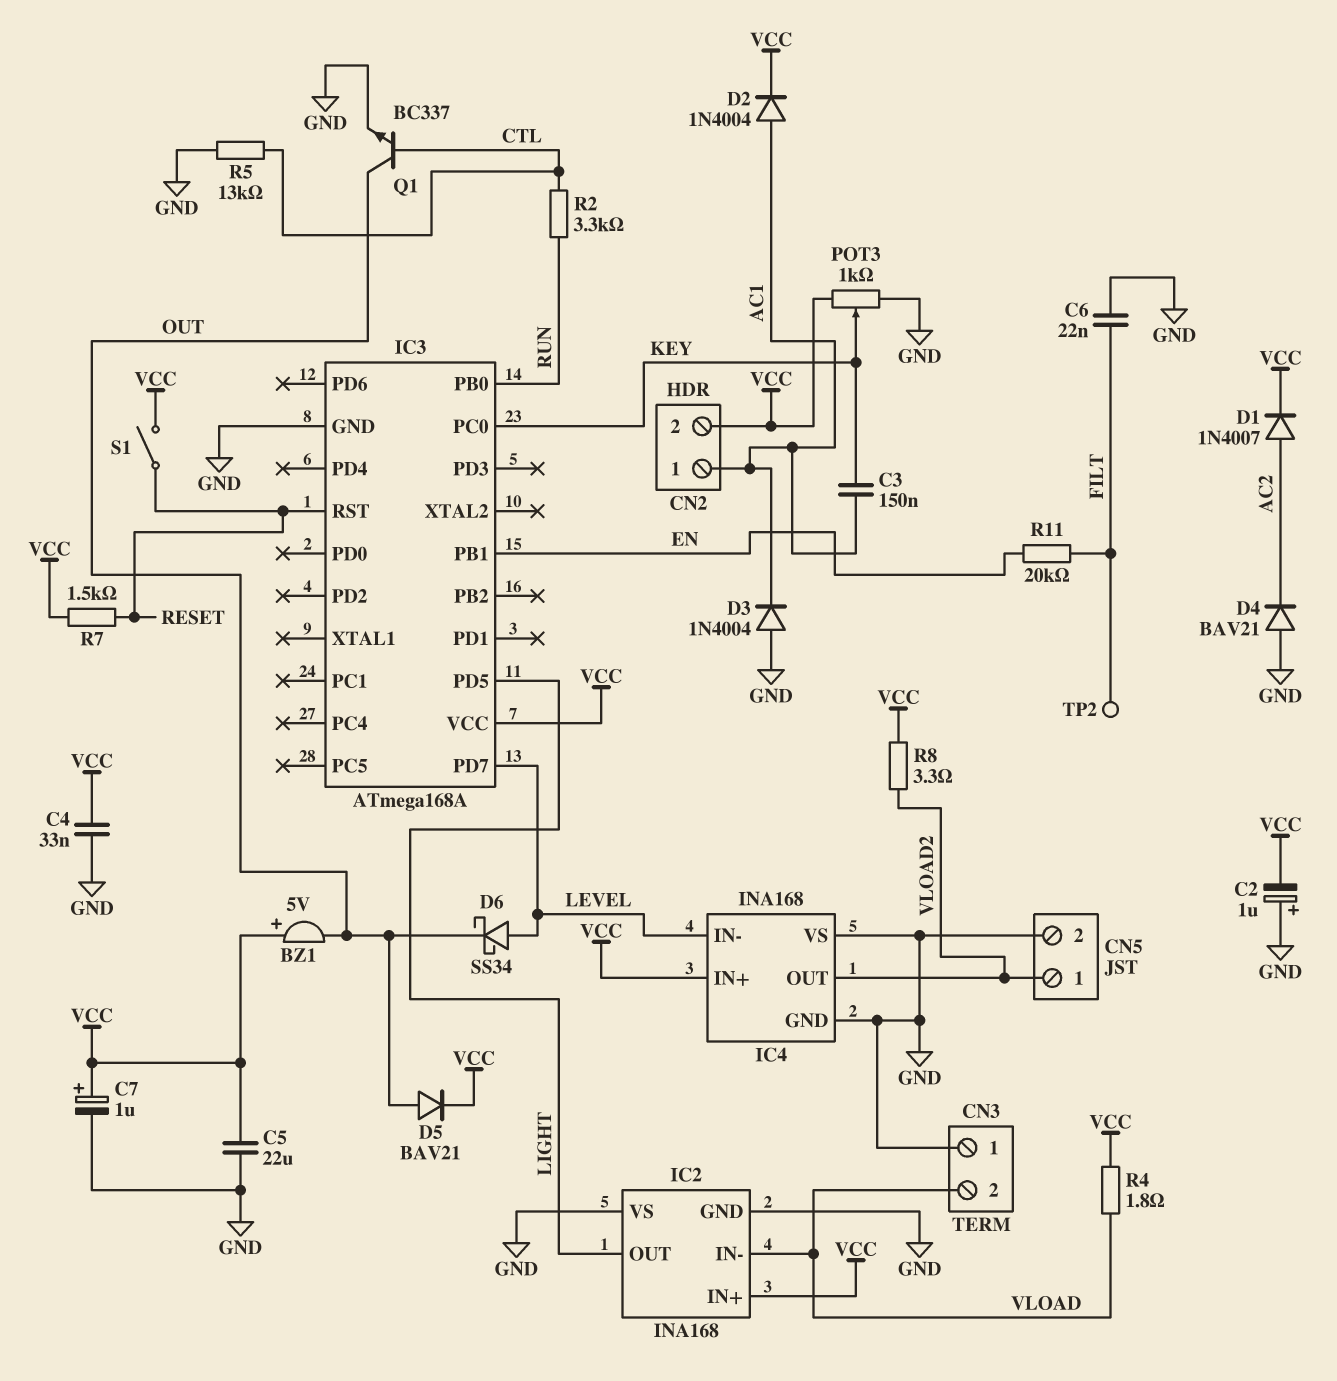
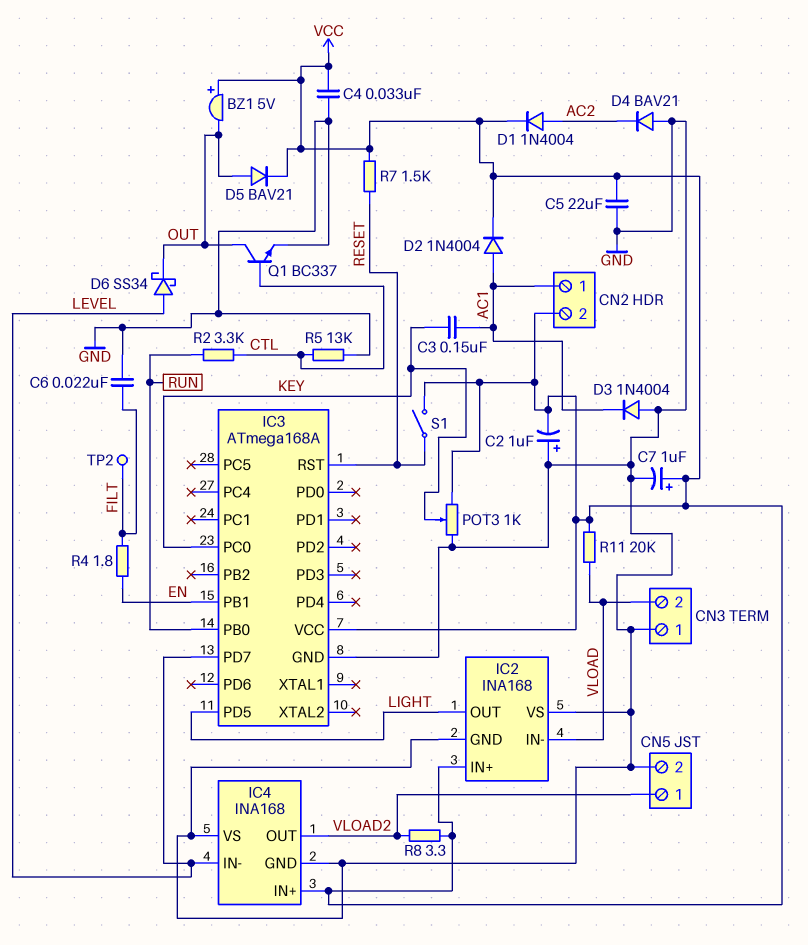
D1: diode 1N4007 (A AC2, K VCC) -> diode 1N4004 (A AC2, K VCC)
R4: 1.8 (VCC, VLOAD) -> 1.8 (EN, FILT)
R11: 20k (EN, FILT) -> 20k (VCC, VLOAD)

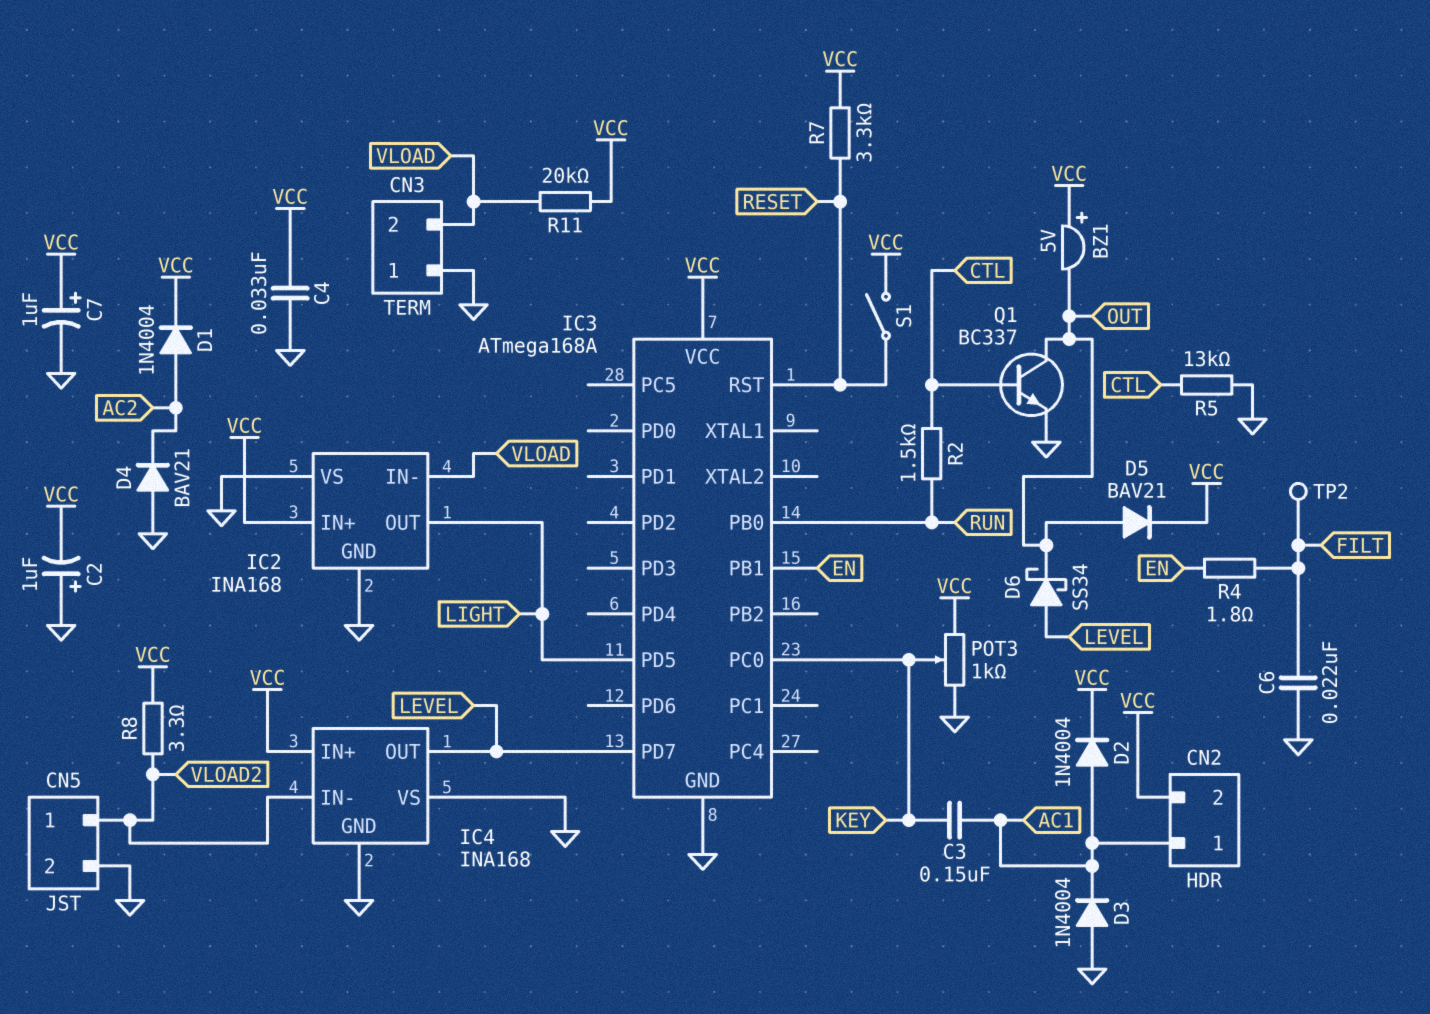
C5: 22uF (GND, VCC) -> none
IC4 pin IN-: LEVEL -> VLOAD2
IC4 pin OUT: VLOAD2 -> LEVEL
R2: 3.3k (CTL, RUN) -> 1.5k (CTL, RUN)
R7: 1.5k (RESET, VCC) -> 3.3k (RESET, VCC)

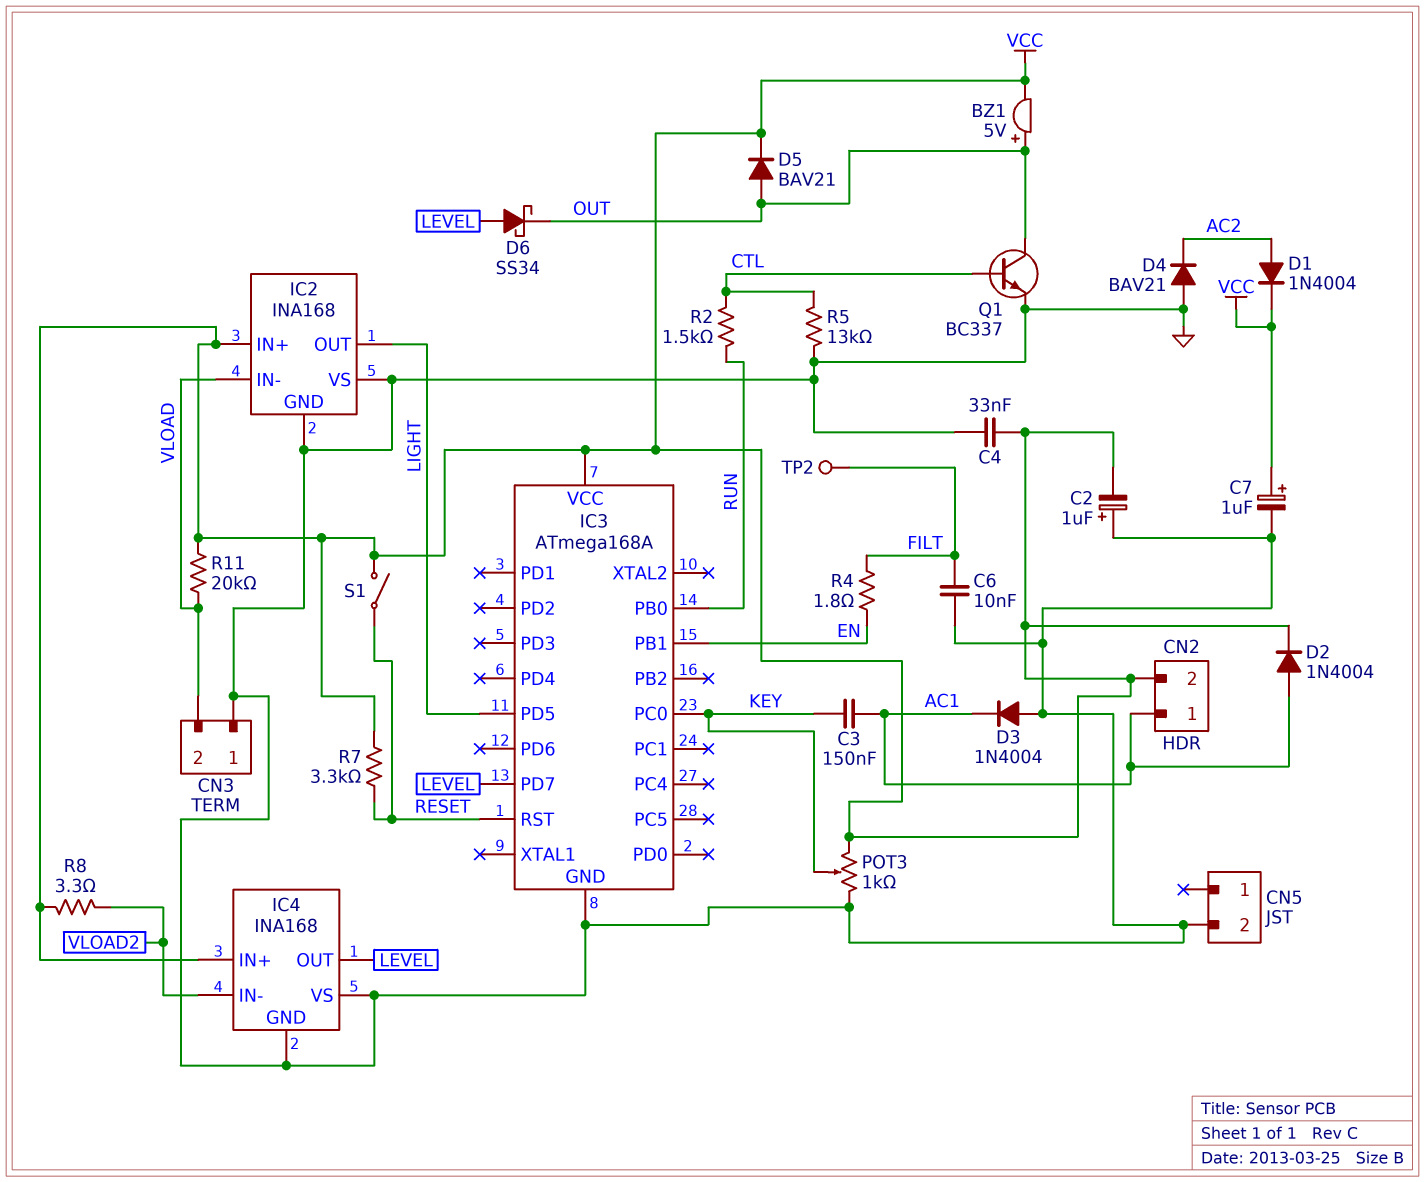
BZ1: buzzer 5V (plus VCC, minus OUT) -> buzzer 5V (plus OUT, minus VCC)
C6: 22nF (FILT, GND) -> 10nF (FILT, GND)
CN5 pin 1: VLOAD2 -> none

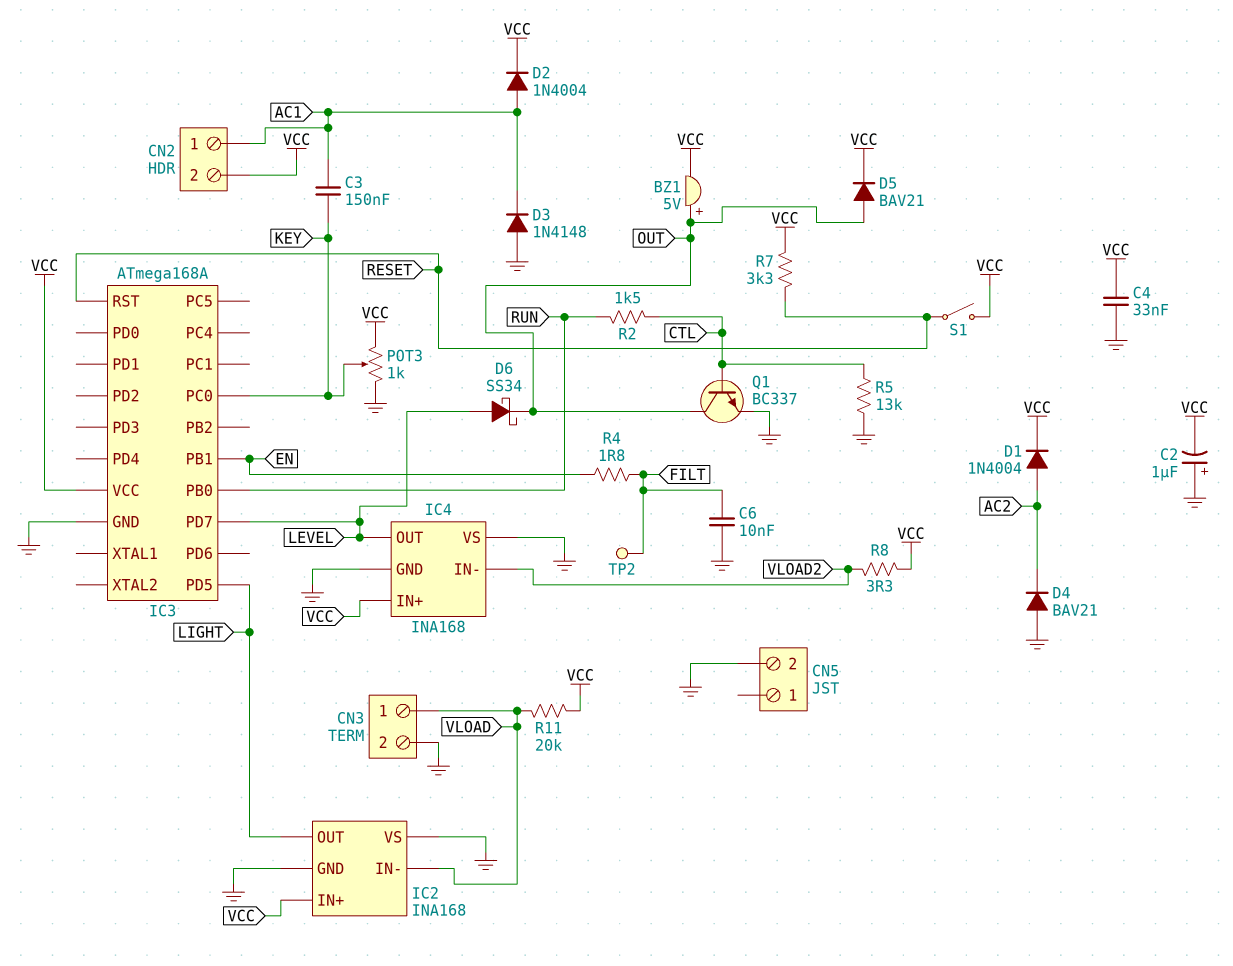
C7: 1uF (plus VCC, minus GND) -> none
CN3 pin 1: GND -> VLOAD
CN3 pin 2: VLOAD -> GND
D3: diode 1N4004 (A GND, K AC1) -> diode 1N4148 (A GND, K AC1)

